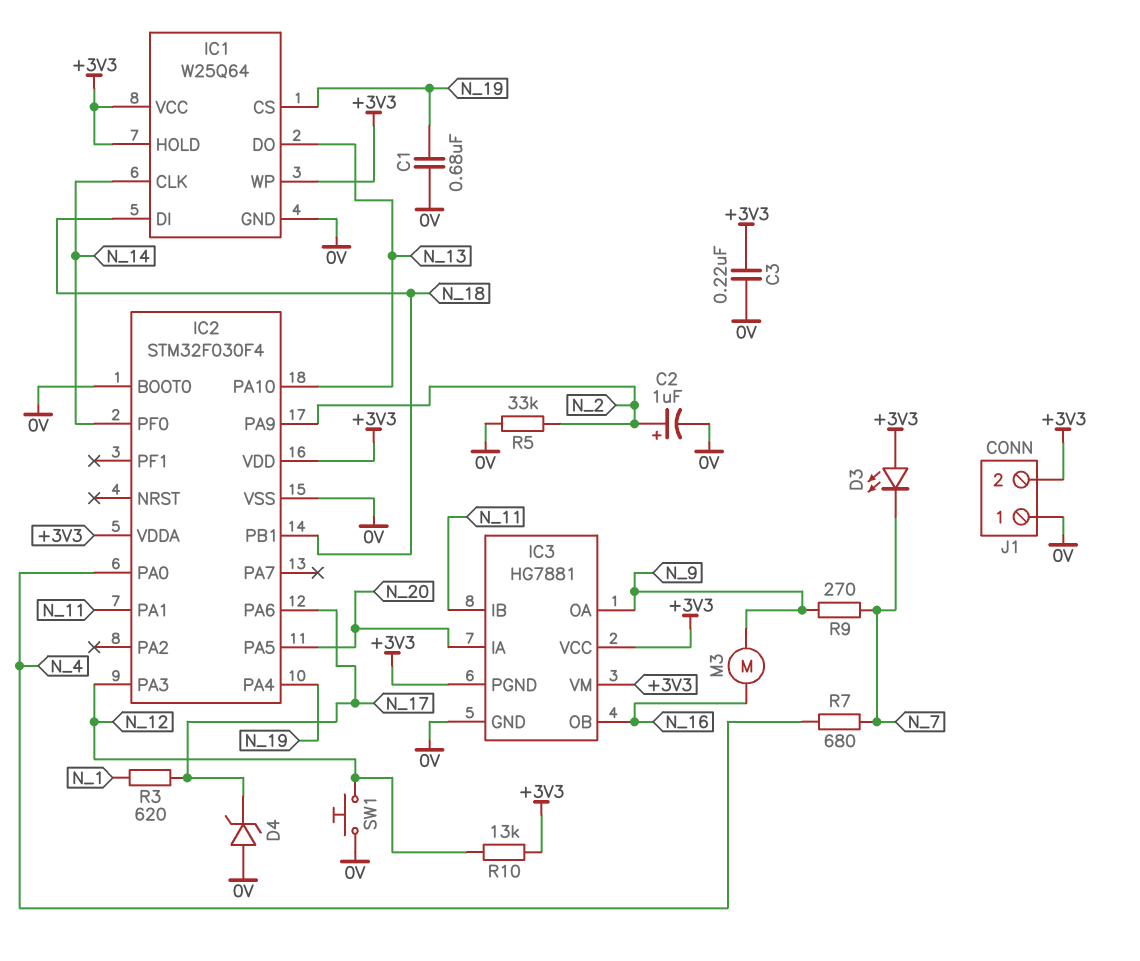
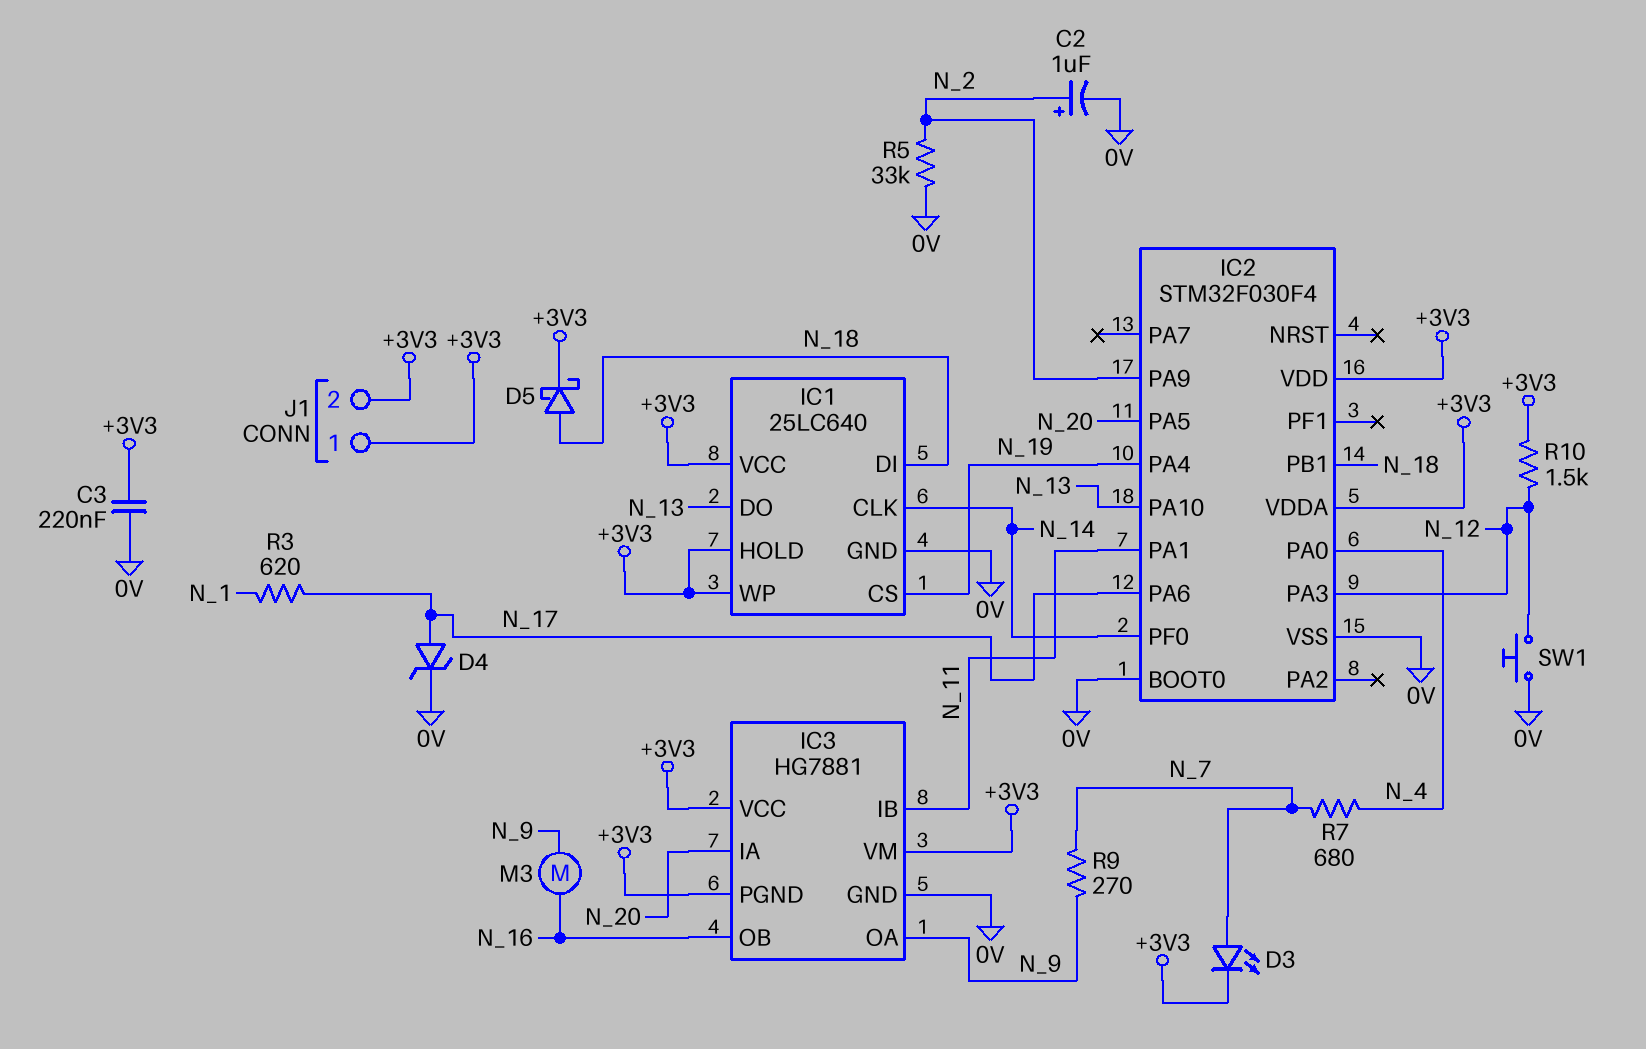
C1: 680nF (0V, N_19) -> none
D3: LED (A +3V3, K N_7) -> LED (A N_7, K +3V3)
D4: zener (A 0V, K N_17) -> zener (A N_17, K 0V)
D5: none -> schottky (A N_18, K +3V3)
IC1: W25Q64 -> 25LC640
J1 pin 1: 0V -> +3V3
R10: 13k (+3V3, N_12) -> 1.5k (+3V3, N_12)

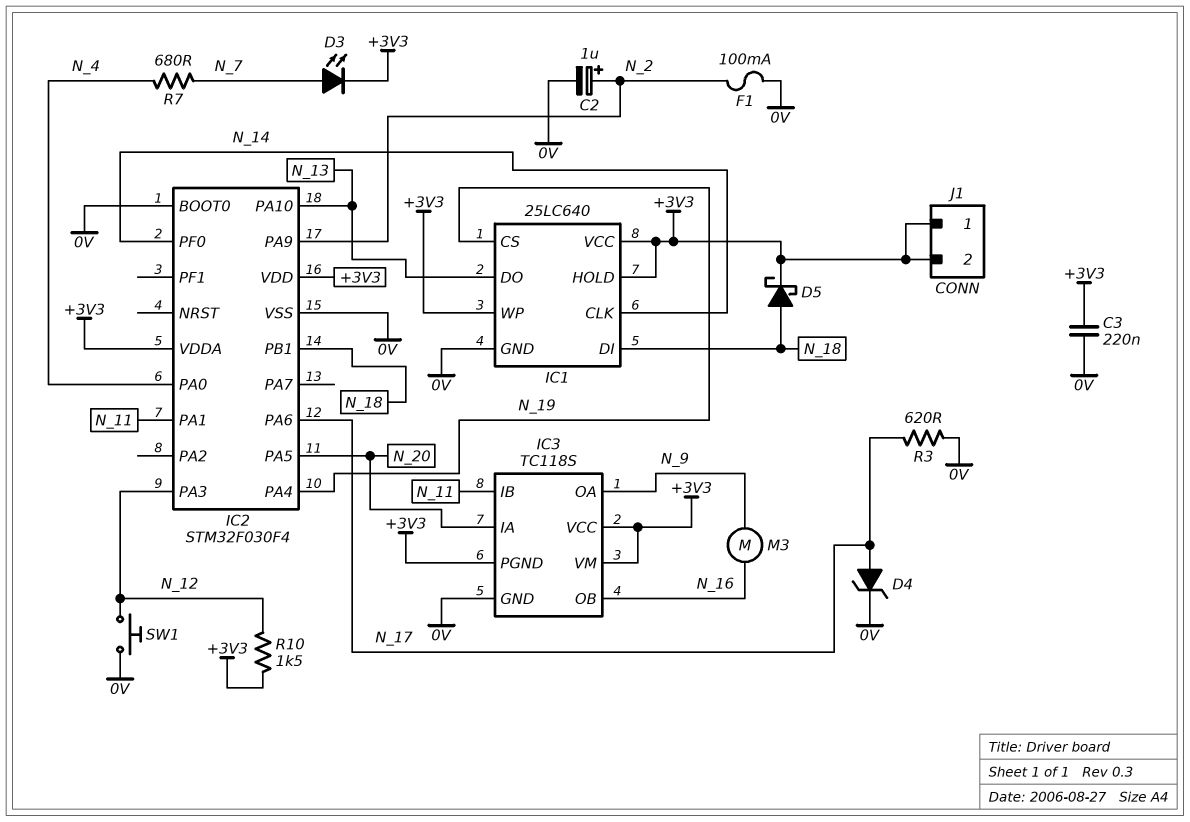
F1: none -> 100mA (0V, N_2)
IC3: HG7881 -> TC118S
R3: 620 (N_1, N_17) -> 620 (0V, N_17)
R5: 33k (0V, N_2) -> none
R9: 270 (N_7, N_9) -> none

